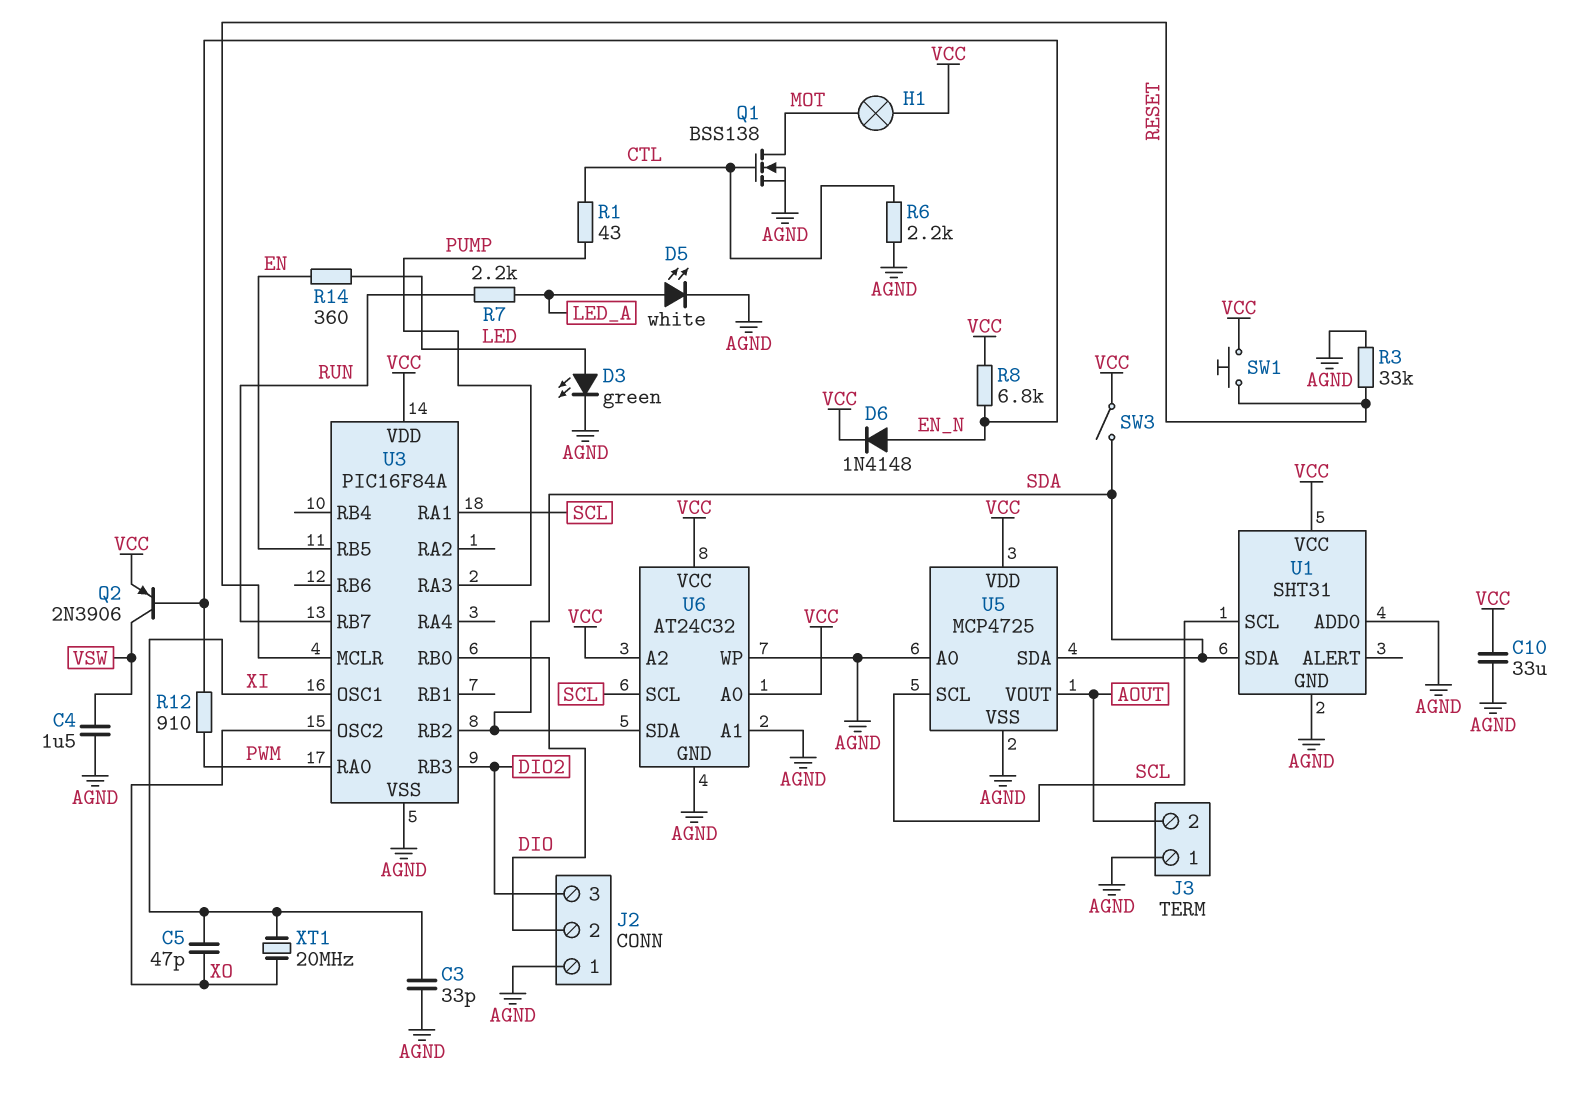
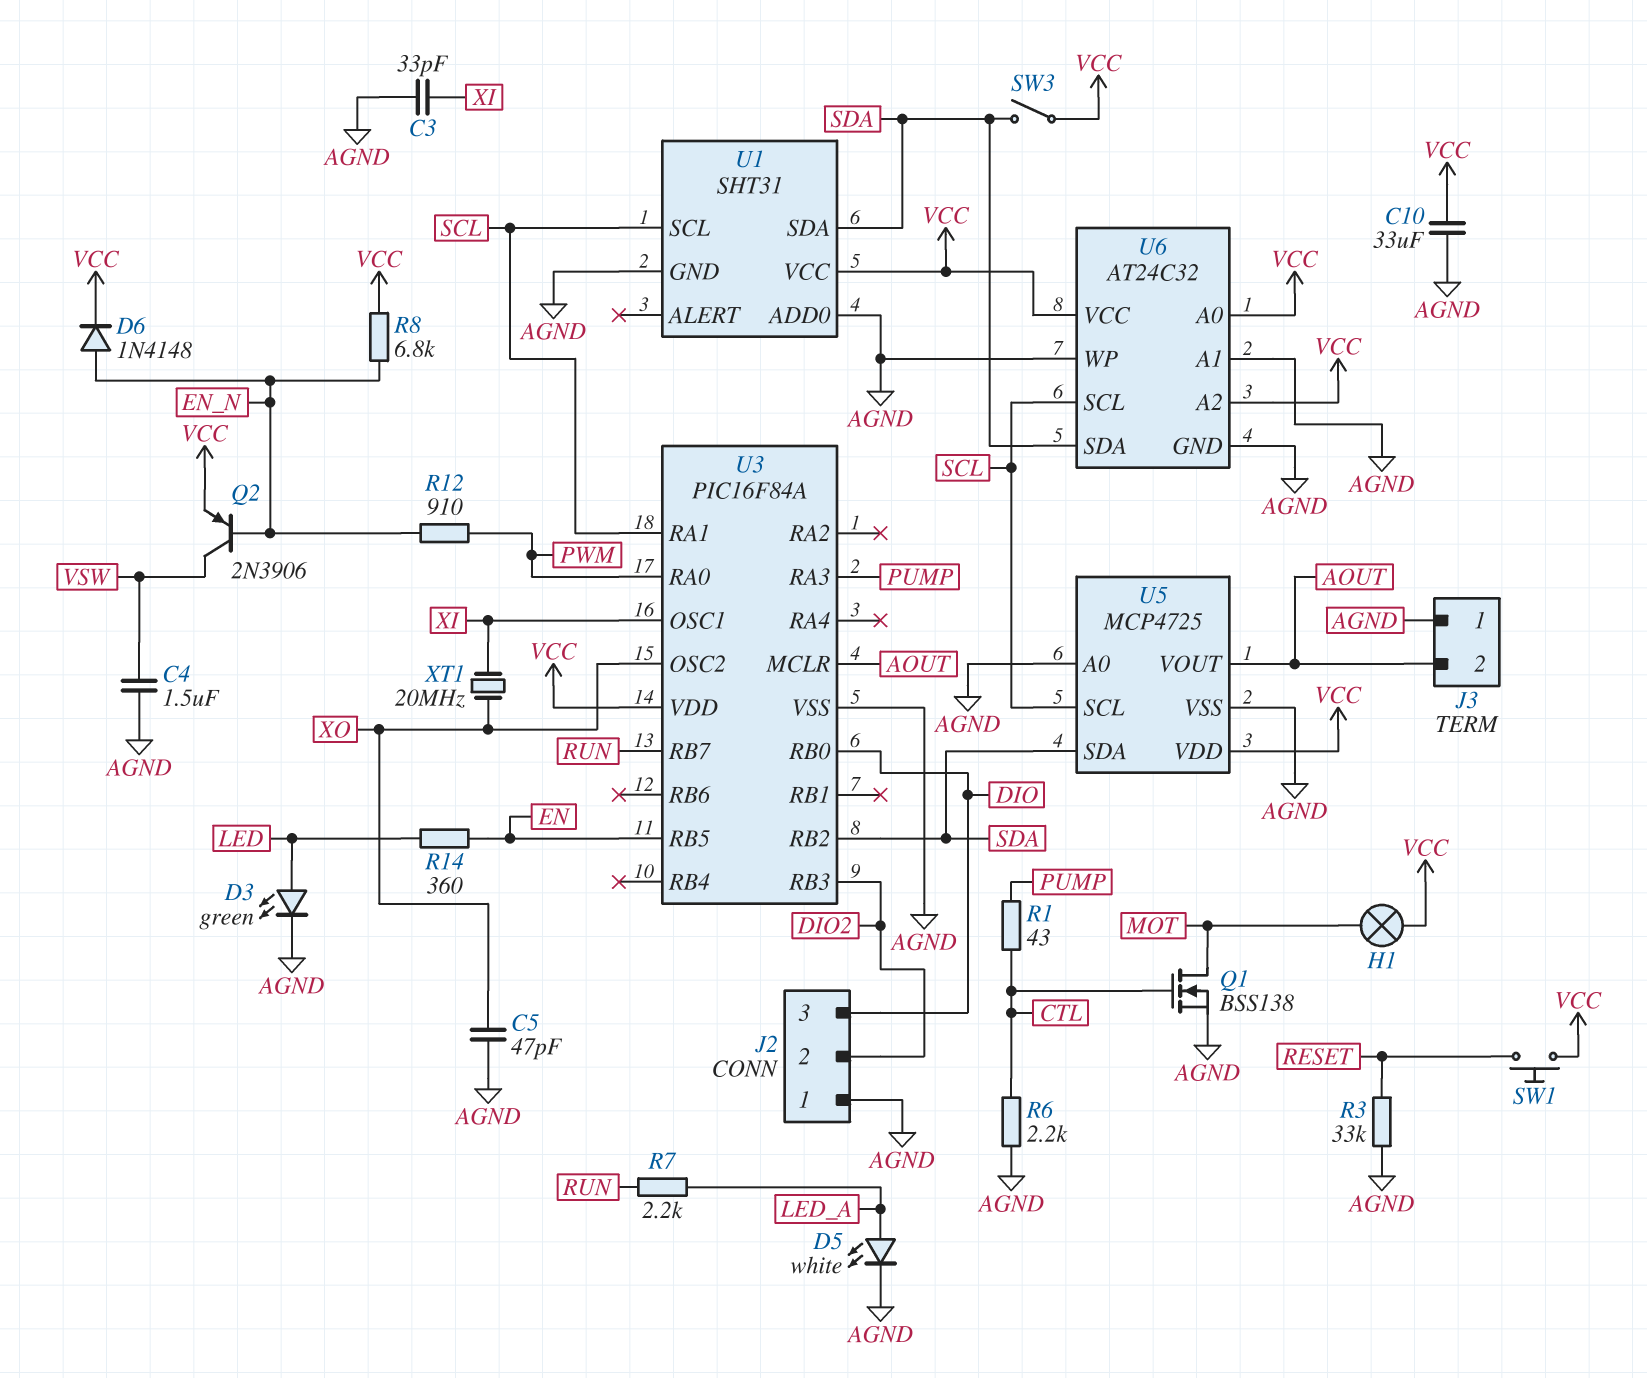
C5: 47pF (XI, XO) -> 47pF (AGND, XO)
J2 pin 2: DIO -> DIO2
J2 pin 3: DIO2 -> DIO
U3 pin MCLR: RESET -> AOUT

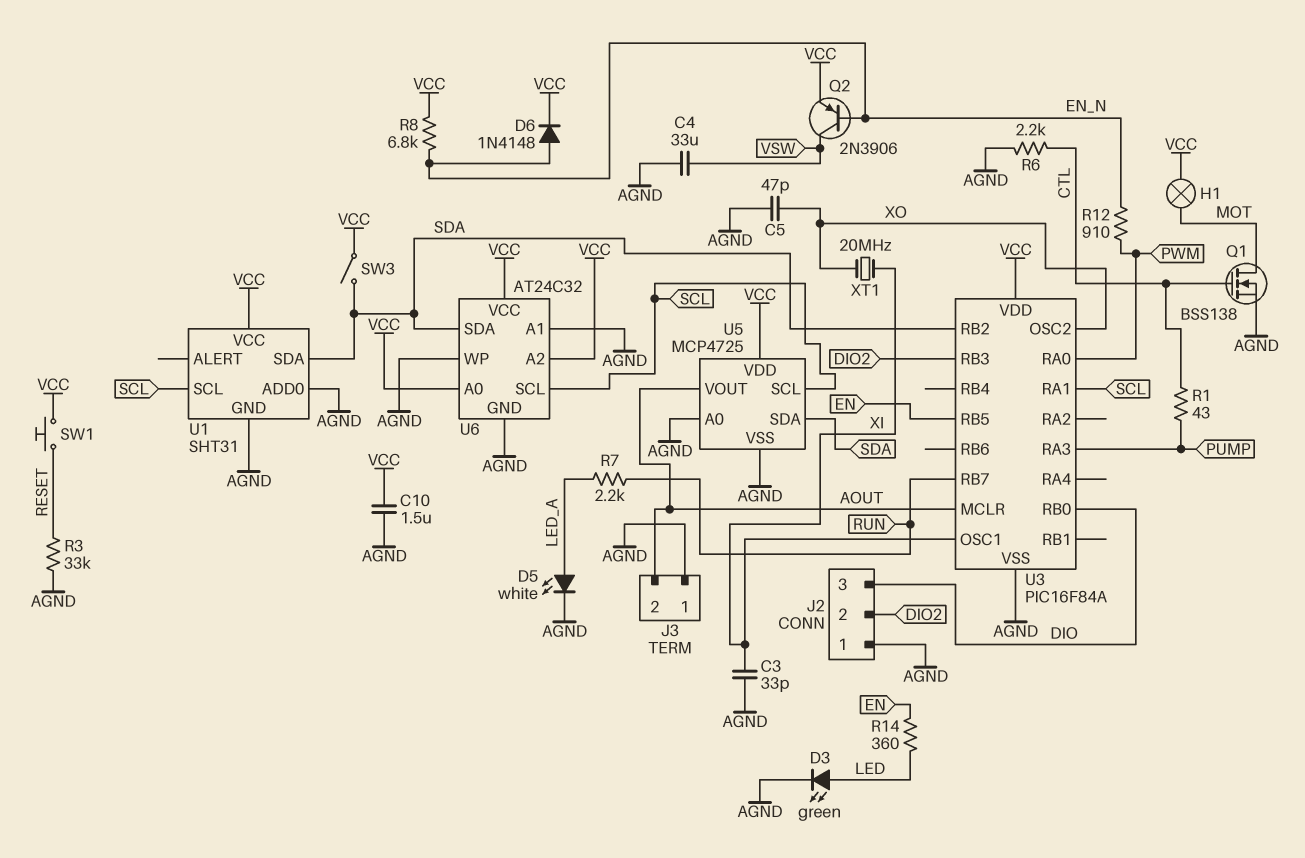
C4: 1.5uF (AGND, VSW) -> 33uF (AGND, VSW)
C10: 33uF (AGND, VCC) -> 1.5uF (AGND, VCC)

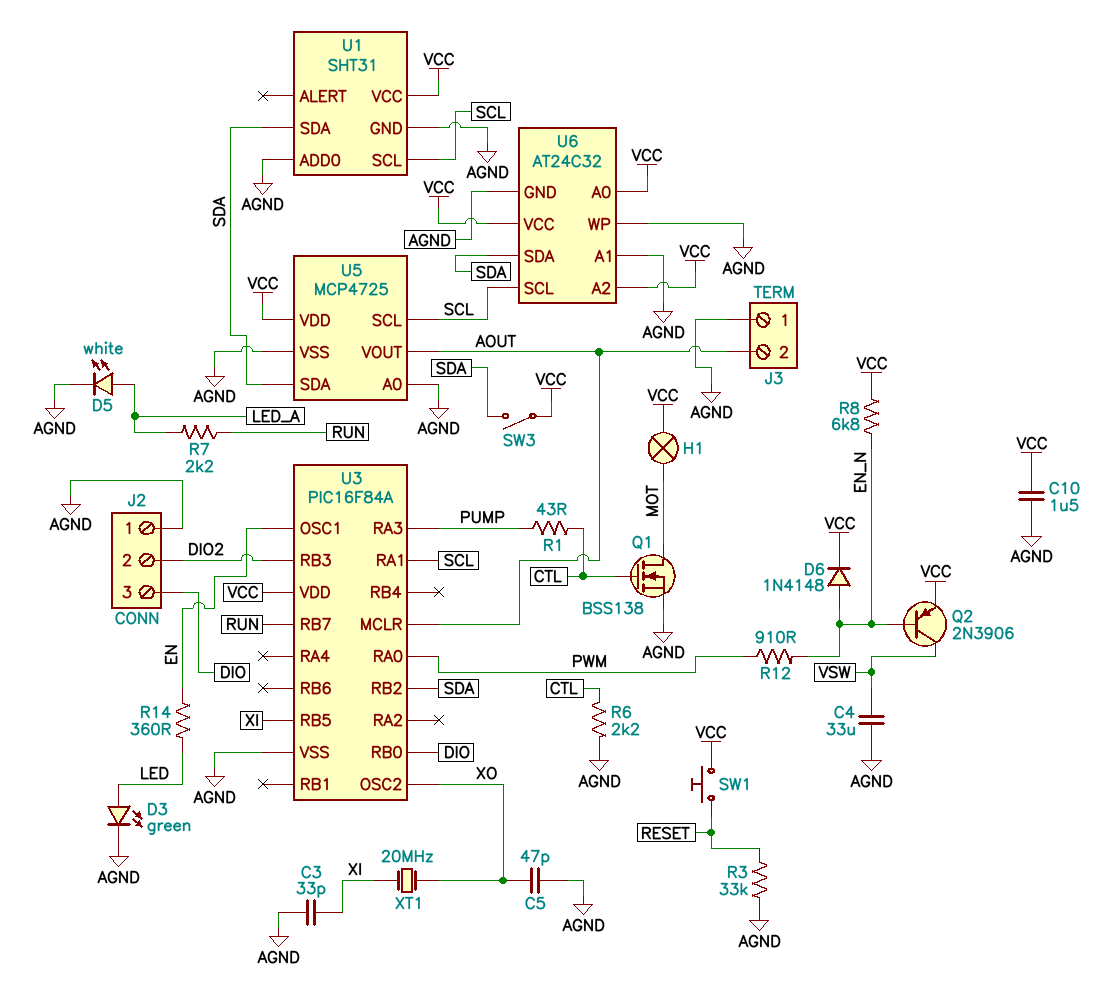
U3 pin OSC1: XI -> EN
U3 pin RB5: EN -> XI

